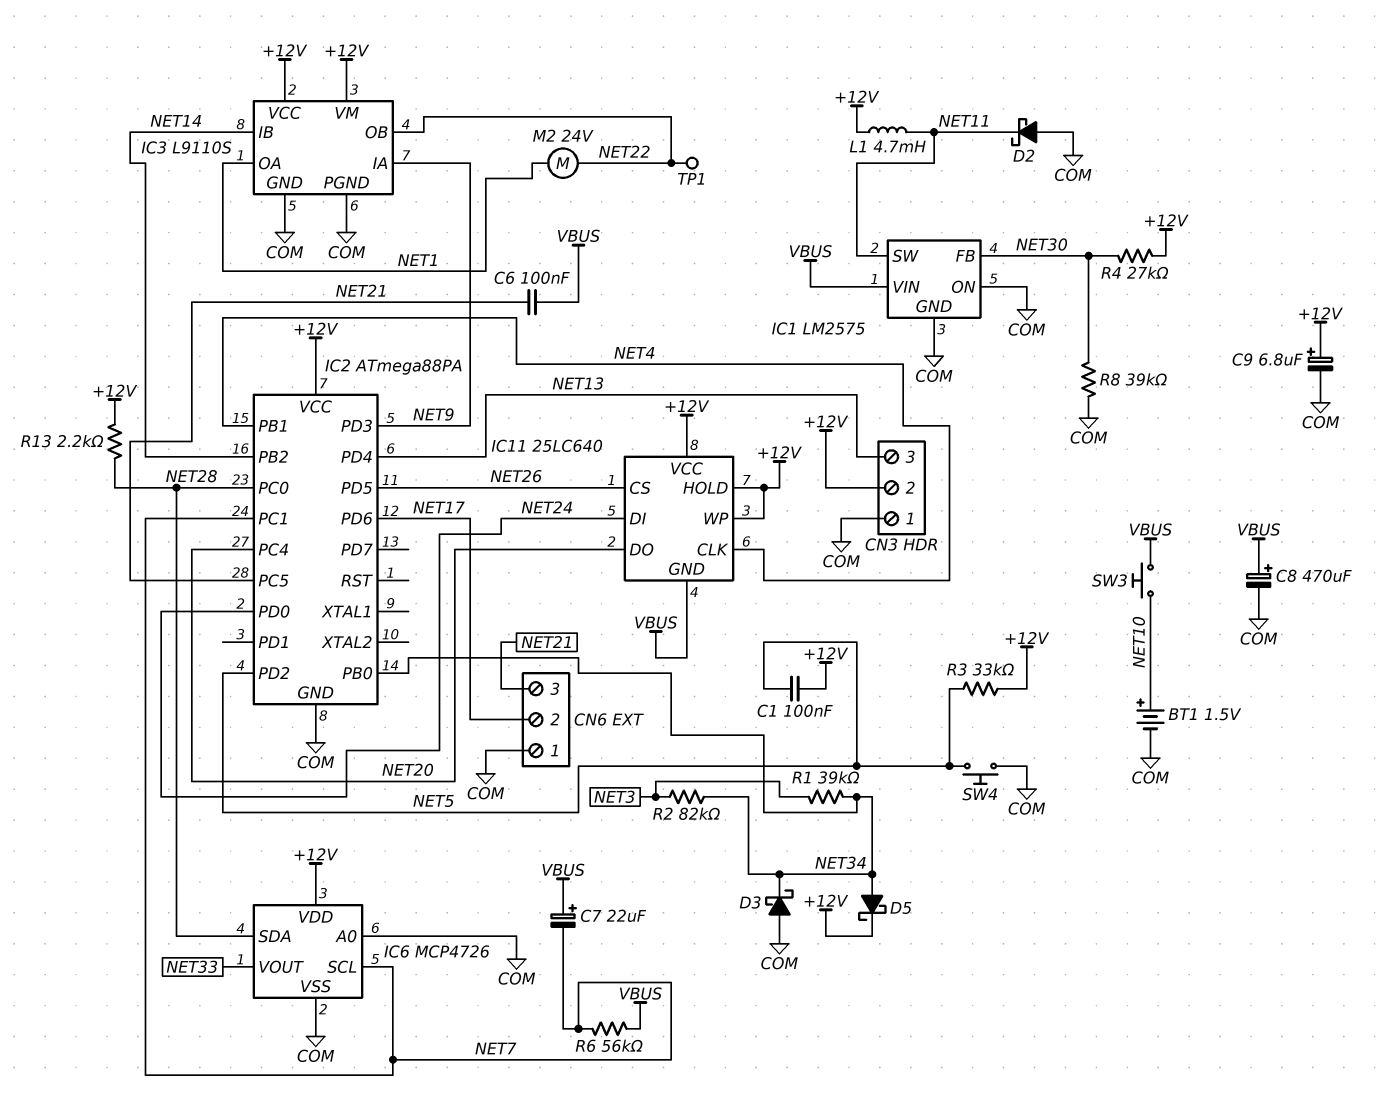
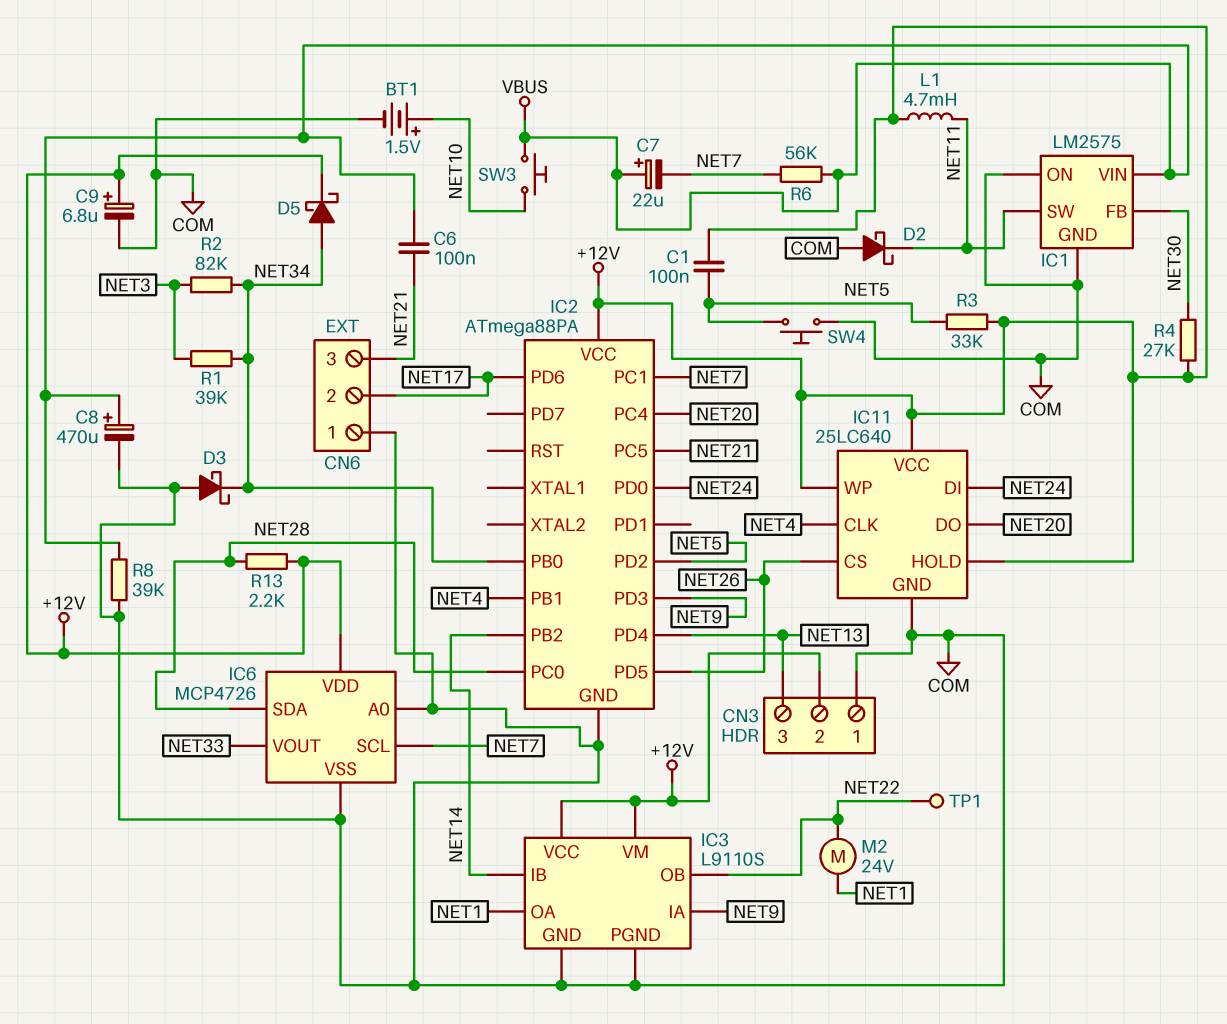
IC11 pin GND: VBUS -> COM
R8: 39k (COM, NET30) -> 39k (COM, VBUS)

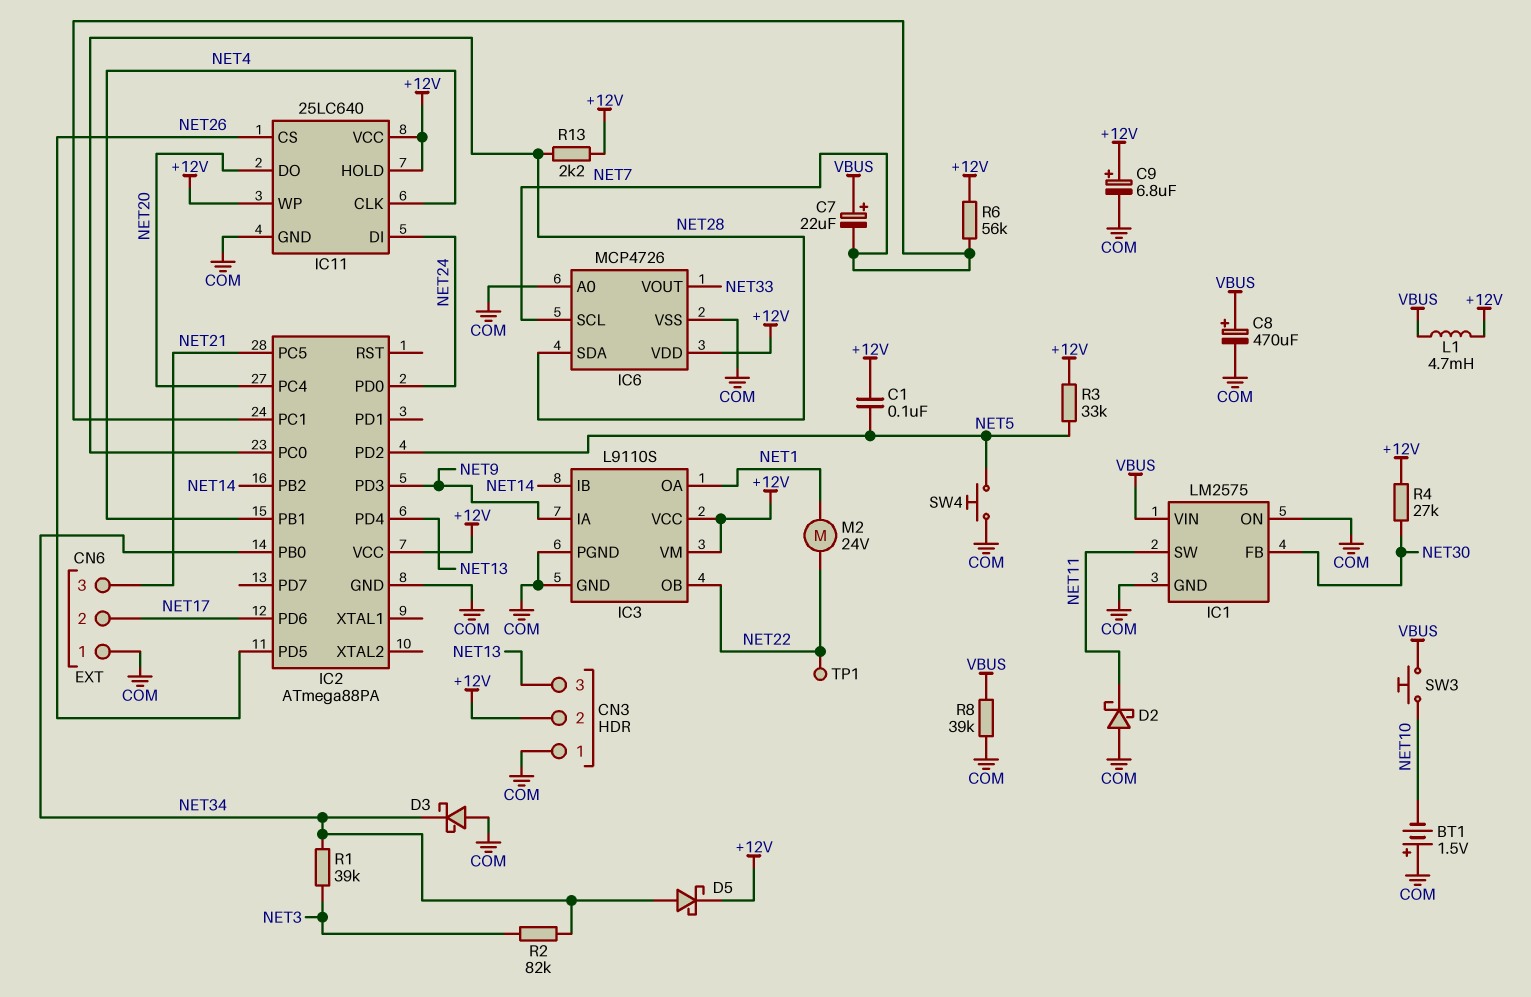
BT1: 1.5V (plus NET10, minus COM) -> 1.5V (plus COM, minus NET10)
C6: 100nF (NET21, VBUS) -> none
L1: 4.7mH (+12V, NET11) -> 4.7mH (+12V, VBUS)
R6: 56k (NET7, VBUS) -> 56k (+12V, NET7)

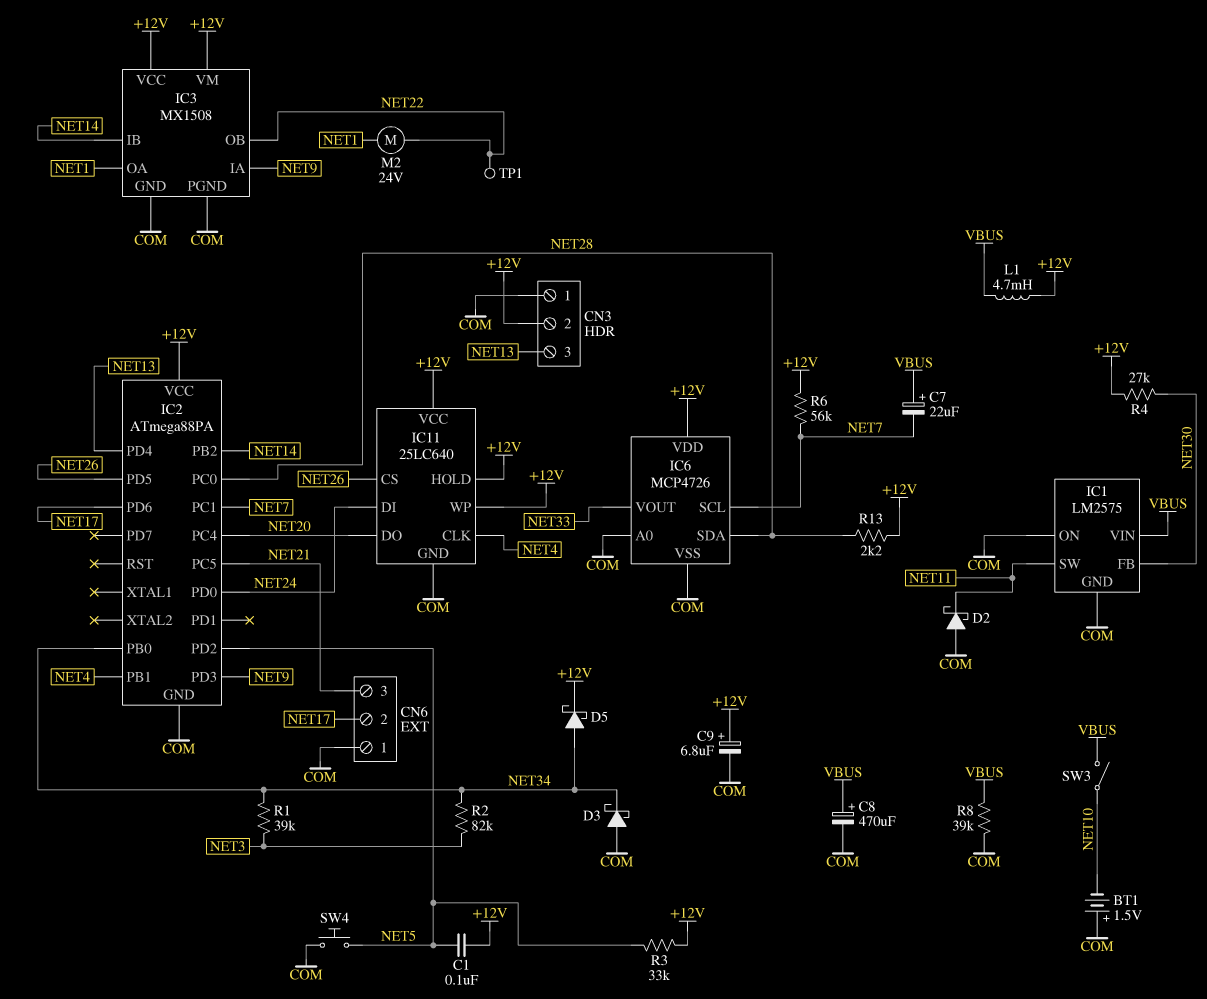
IC3: L9110S -> MX1508
SW3: button (NET10, VBUS) -> switch (NET10, VBUS)

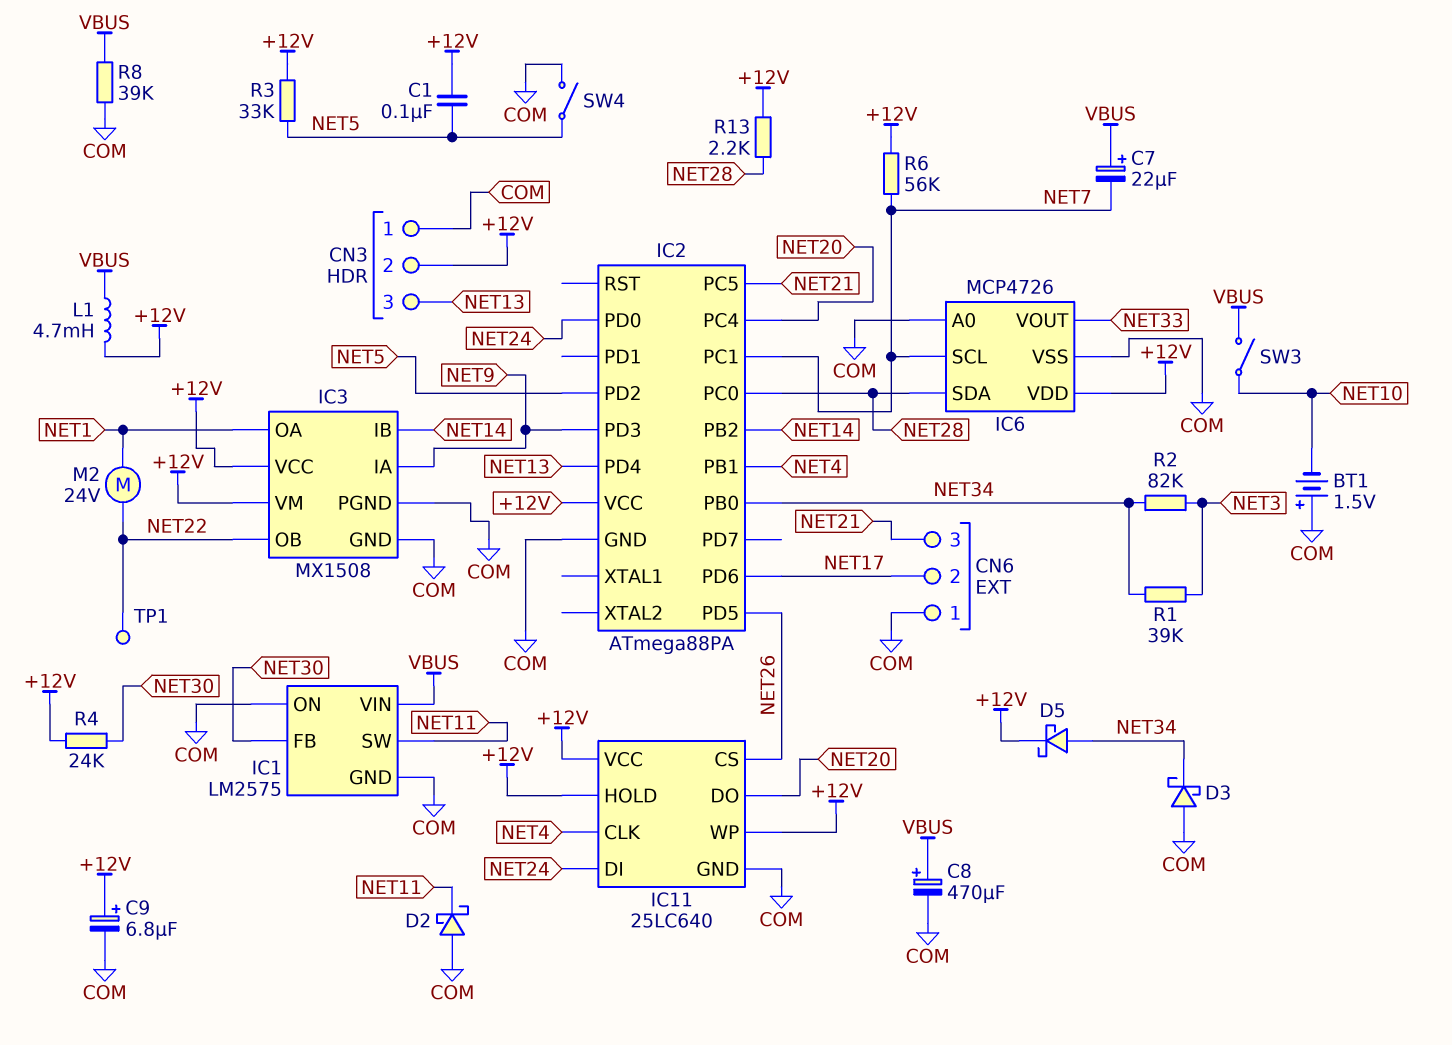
R4: 27k (+12V, NET30) -> 24k (+12V, NET30)
SW4: button (COM, NET5) -> switch (COM, NET5)

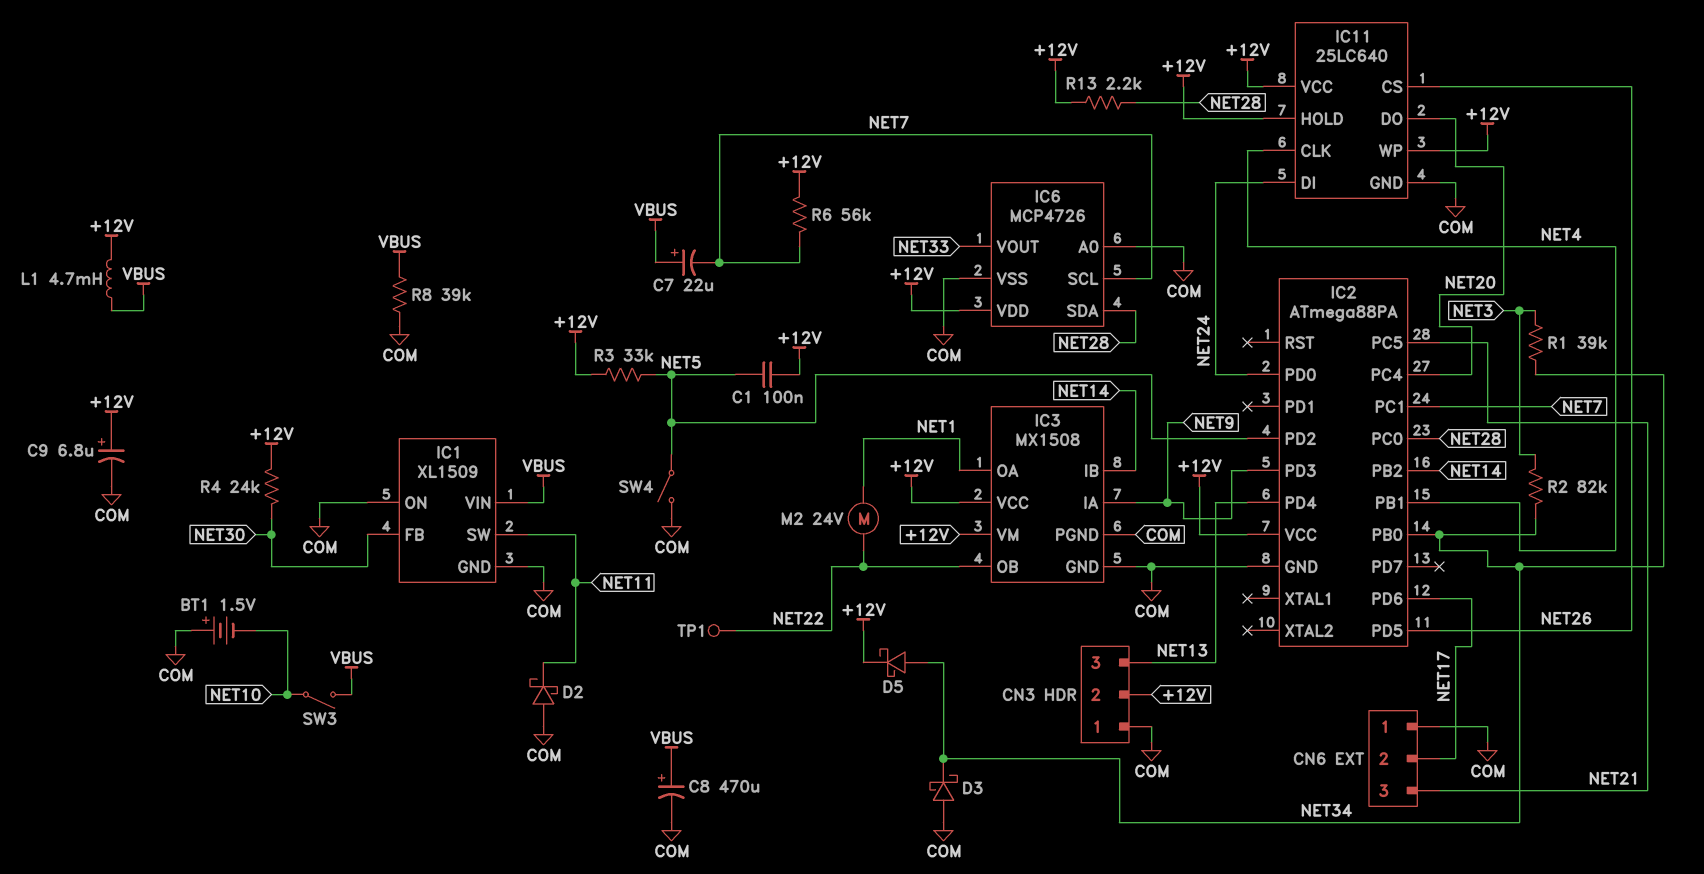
IC1: LM2575 -> XL1509

